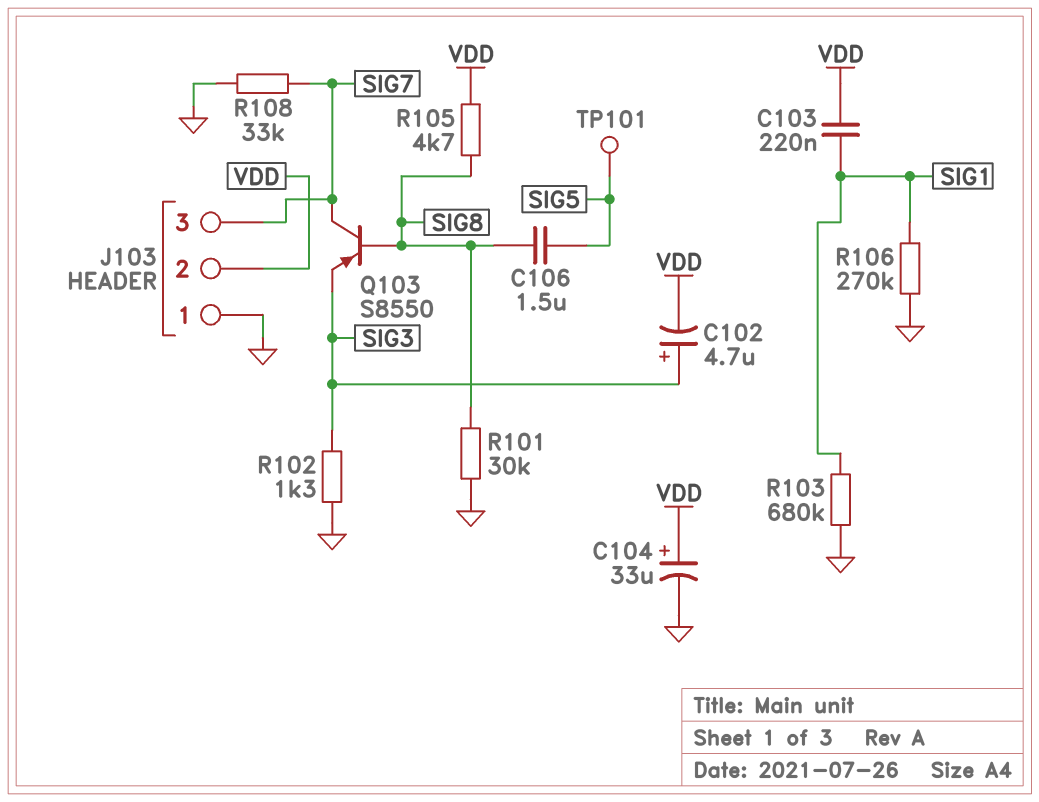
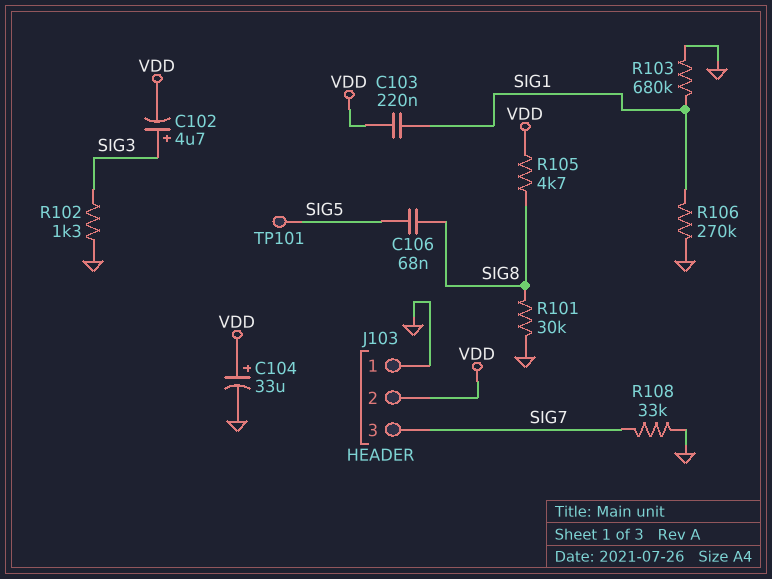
C106: 1.5uF (SIG5, SIG8) -> 68nF (SIG5, SIG8)
Q103: PNP S8550 (B SIG8, C SIG7, E SIG3) -> none

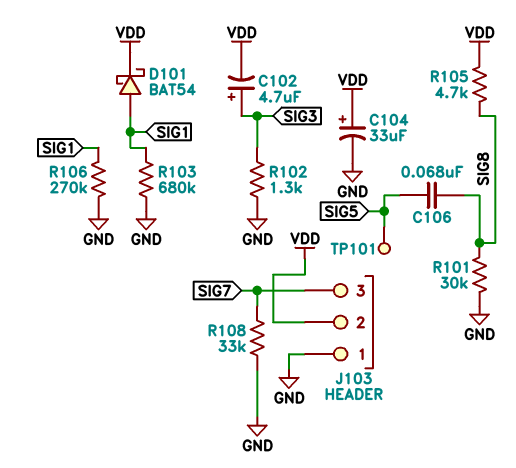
C103: 220nF (SIG1, VDD) -> none
D101: none -> schottky BAT54 (A SIG1, K VDD)

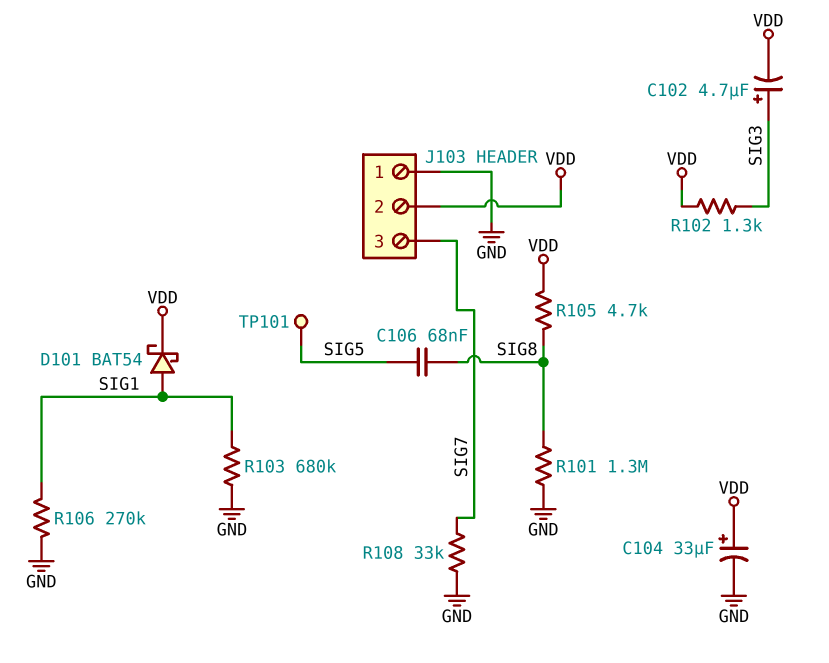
R101: 30k (GND, SIG8) -> 1.3M (GND, SIG8)
R102: 1.3k (GND, SIG3) -> 1.3k (SIG3, VDD)

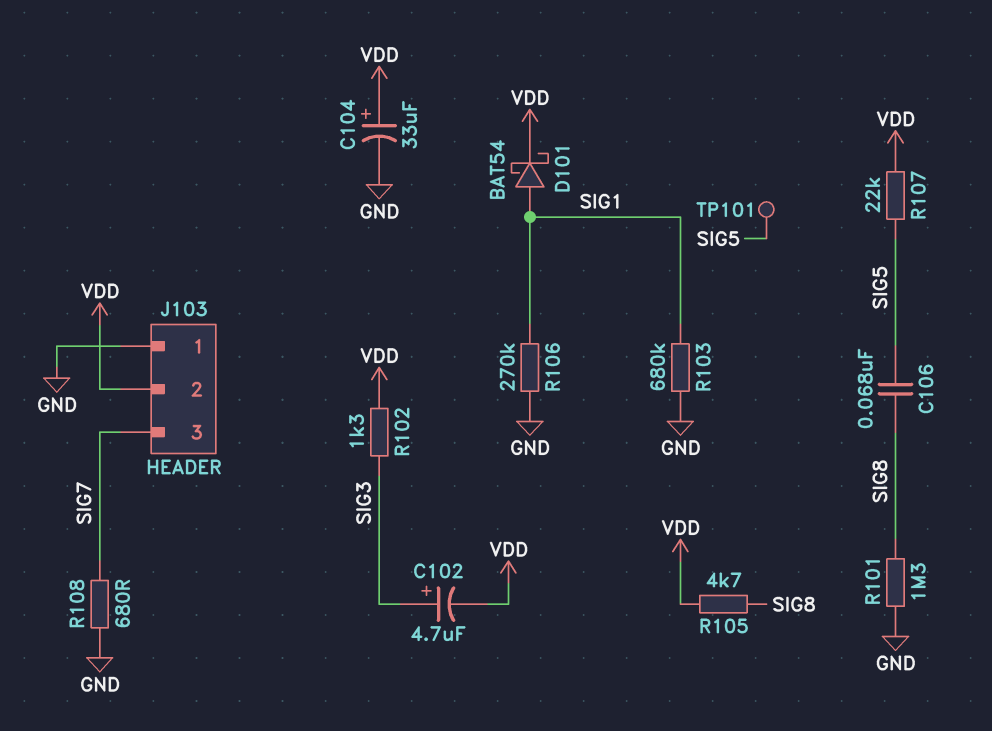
R107: none -> 22k (SIG5, VDD)
R108: 33k (GND, SIG7) -> 680 (GND, SIG7)

